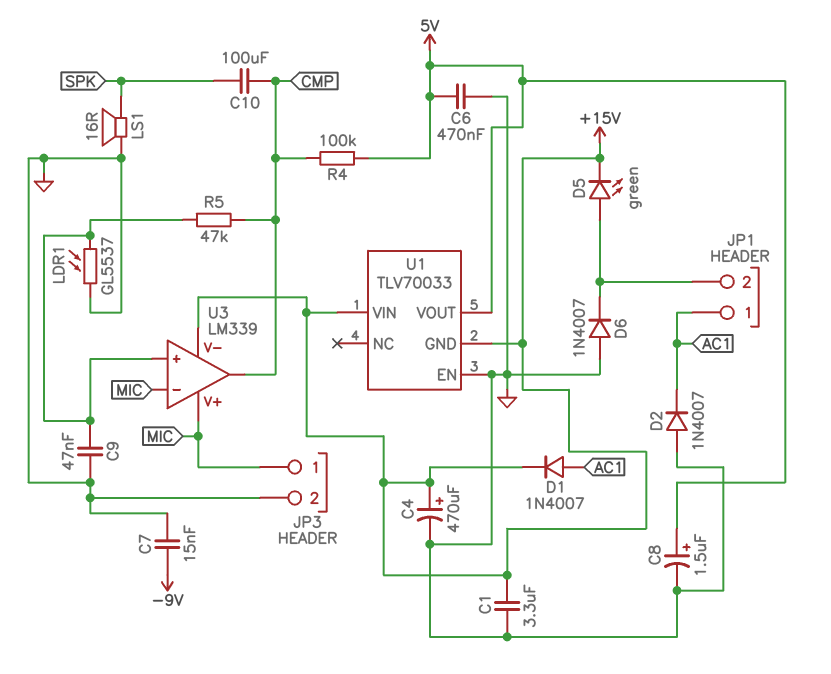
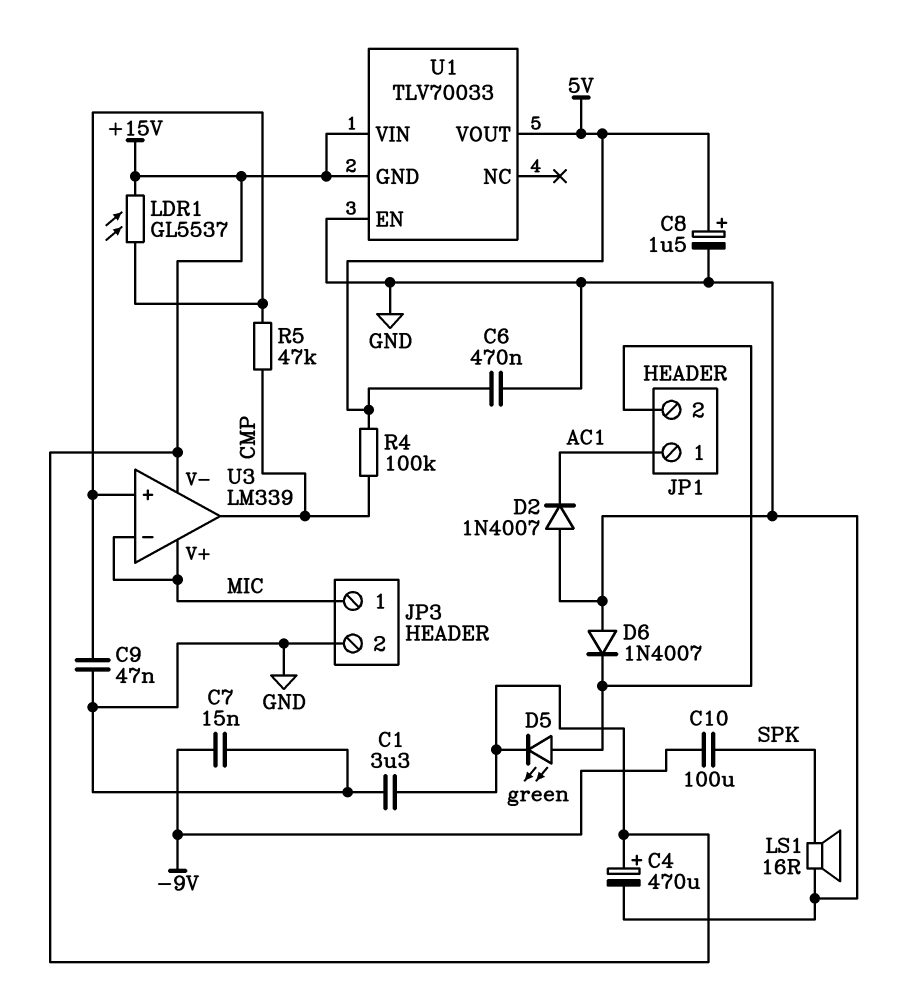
C10: 100uF (CMP, SPK) -> 100uF (-9V, SPK)
D1: diode 1N4007 (A AC1, K +15V) -> none
LDR1: GL5537 (GND, U3/in+) -> GL5537 (+15V, U3/in+)

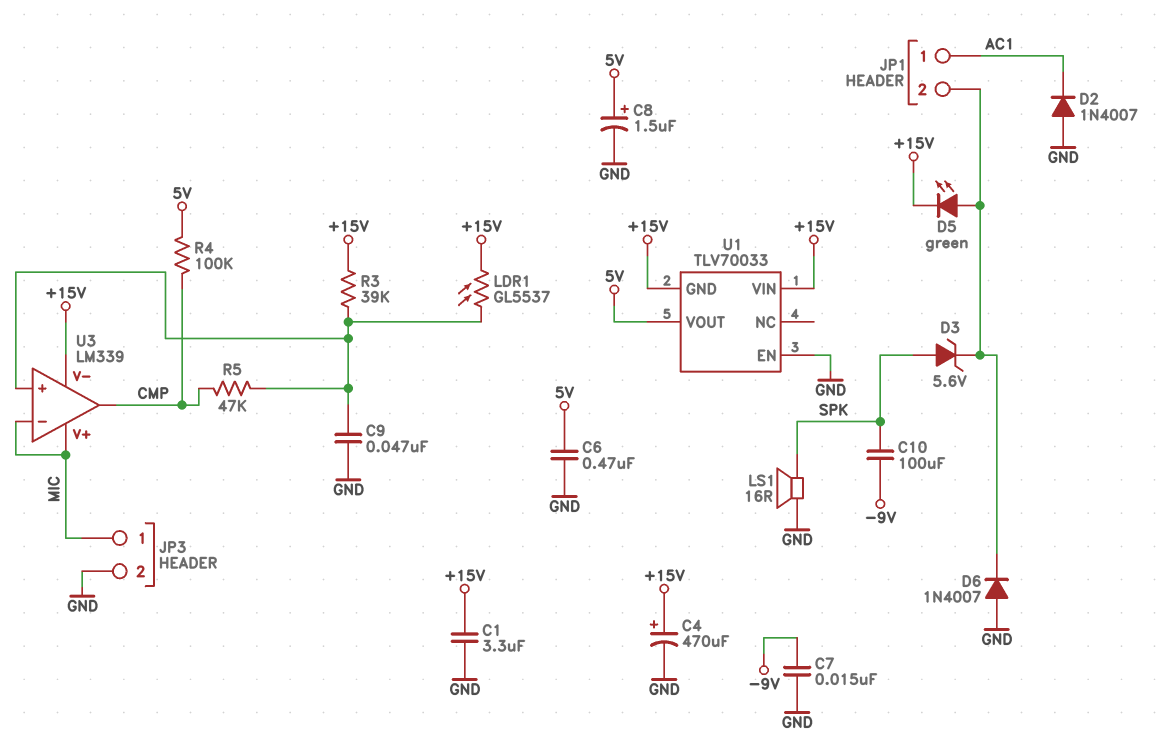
D3: none -> zener 5.6V (A SPK, K JP1/2)
R3: none -> 39k (+15V, U3/in+)

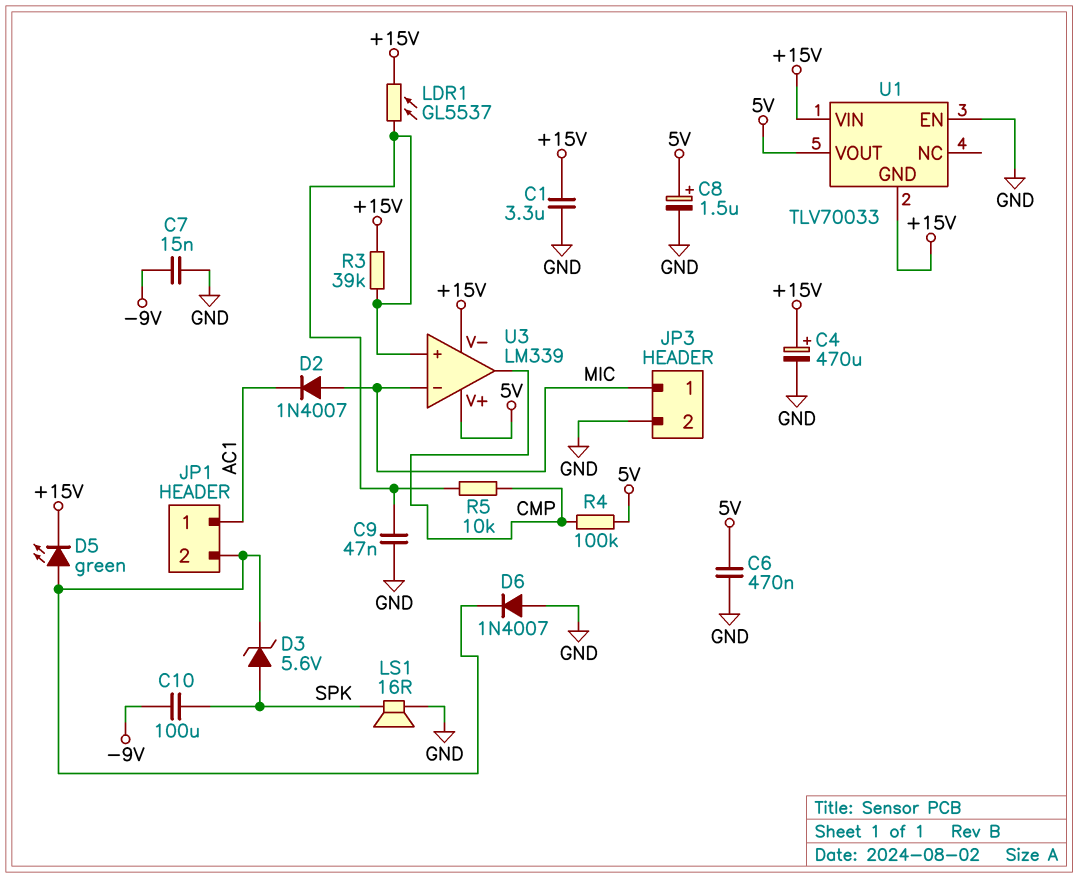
D2: diode 1N4007 (A GND, K AC1) -> diode 1N4007 (A MIC, K AC1)
R5: 47k (CMP, U3/in+) -> 10k (CMP, U3/in+)
U3 pin V+: MIC -> 5V

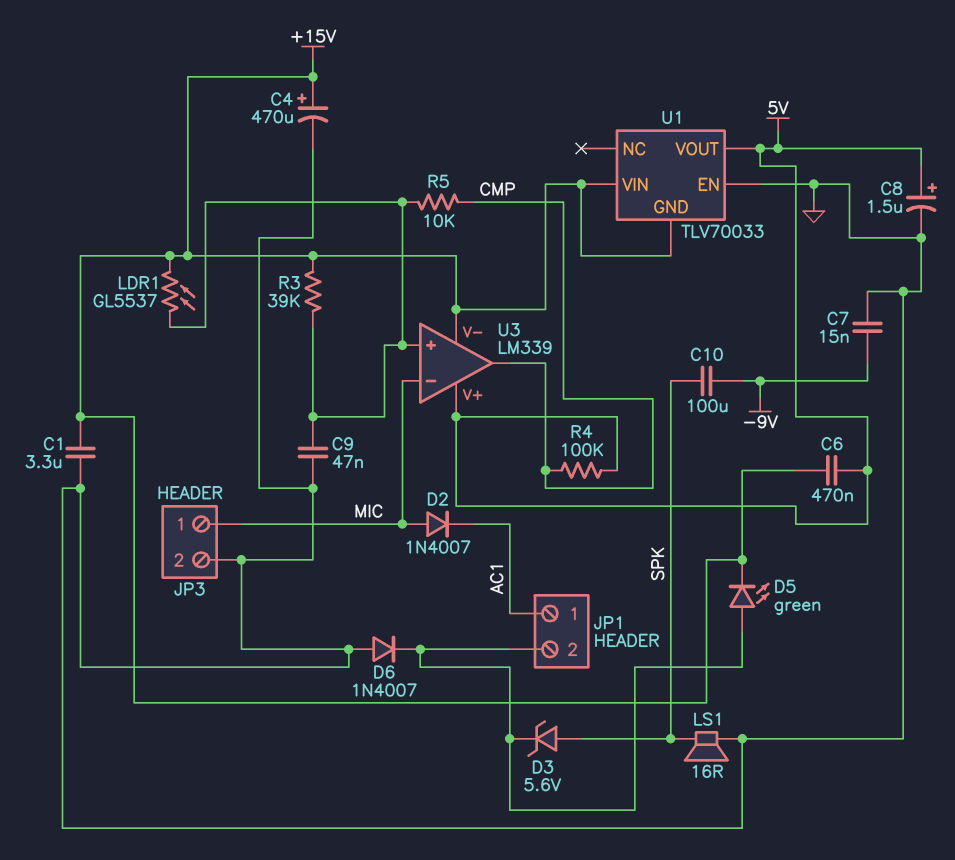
C6: 470nF (5V, GND) -> 470nF (+15V, 5V)

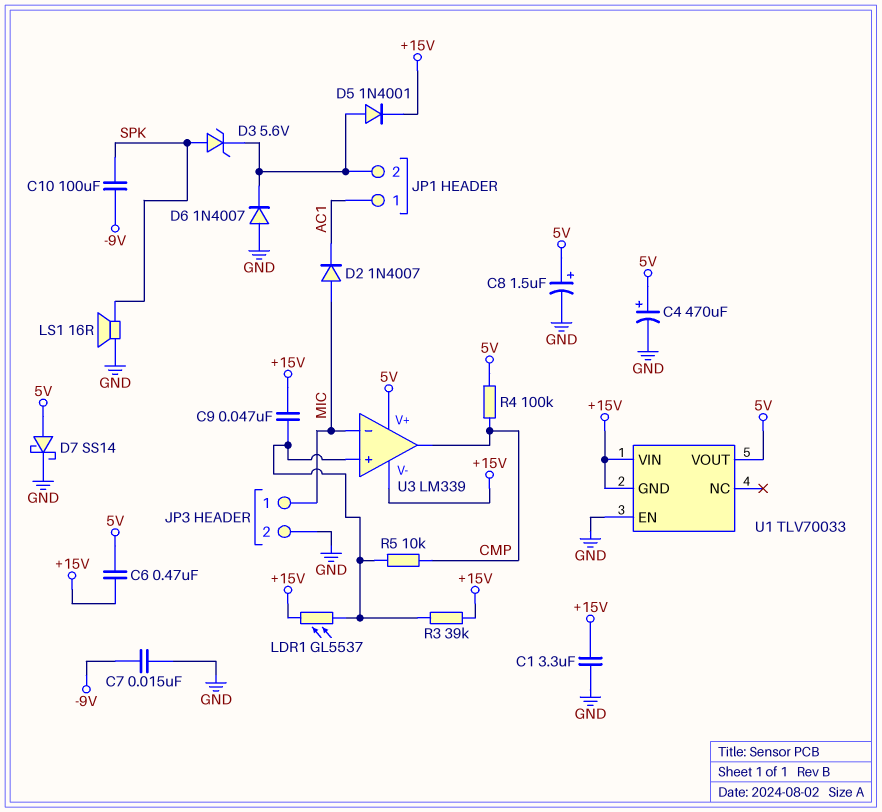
C4: 470uF (plus +15V, minus GND) -> 470uF (plus 5V, minus GND)
C9: 47nF (GND, U3/in+) -> 47nF (+15V, U3/in+)
D5: LED green (A JP1/2, K +15V) -> diode 1N4001 (A JP1/2, K +15V)
D7: none -> schottky SS14 (A 5V, K GND)

